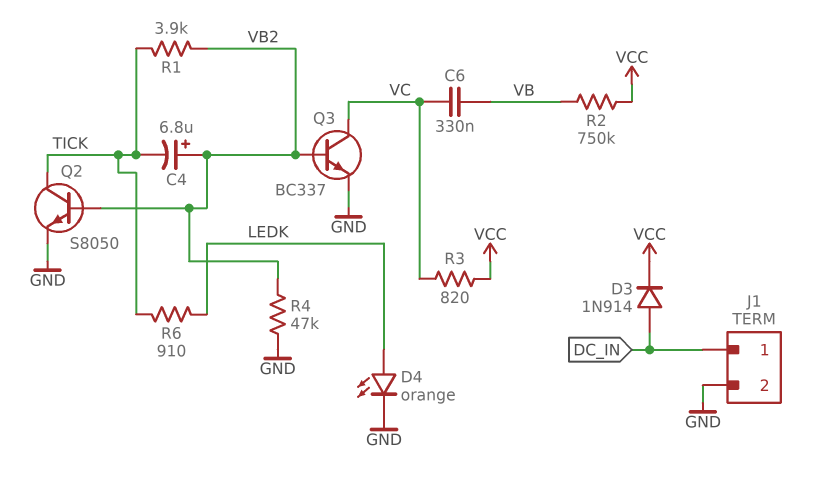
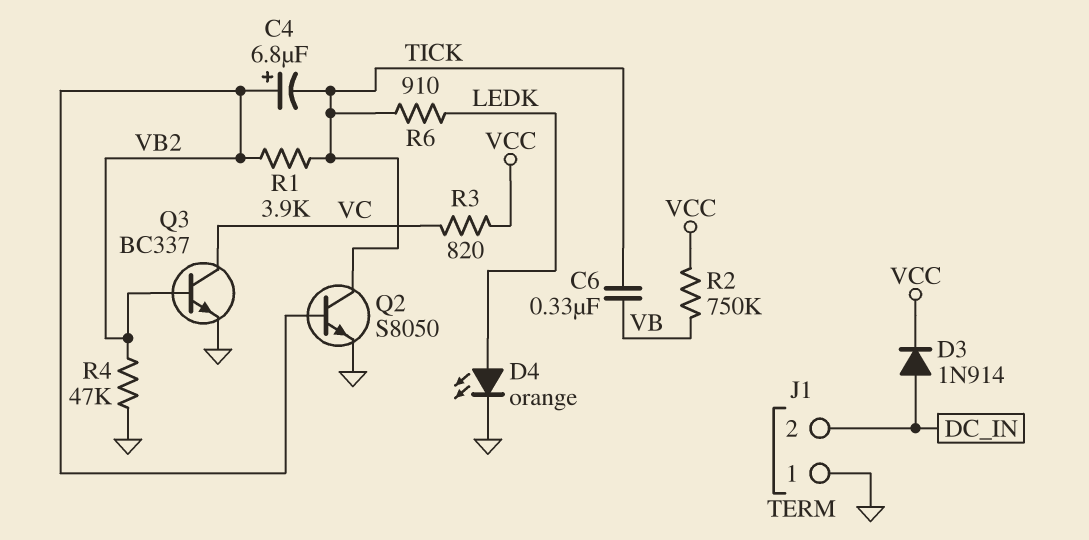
C6: 330nF (VB, VC) -> 330nF (TICK, VB)
J1 pin 1: DC_IN -> GND
J1 pin 2: GND -> DC_IN

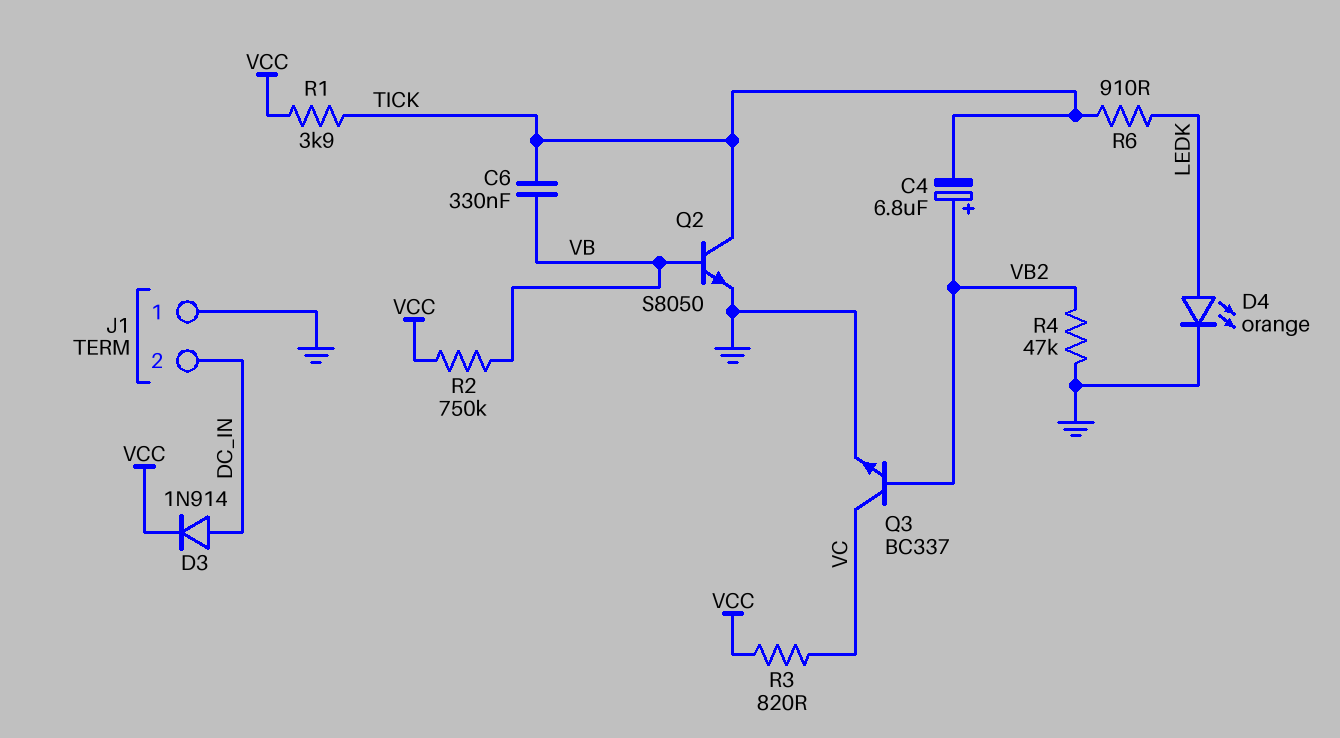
Q2: NPN S8050 (B VB2, C TICK, E GND) -> NPN S8050 (B VB, C TICK, E GND)
R1: 3.9k (TICK, VB2) -> 3.9k (TICK, VCC)

